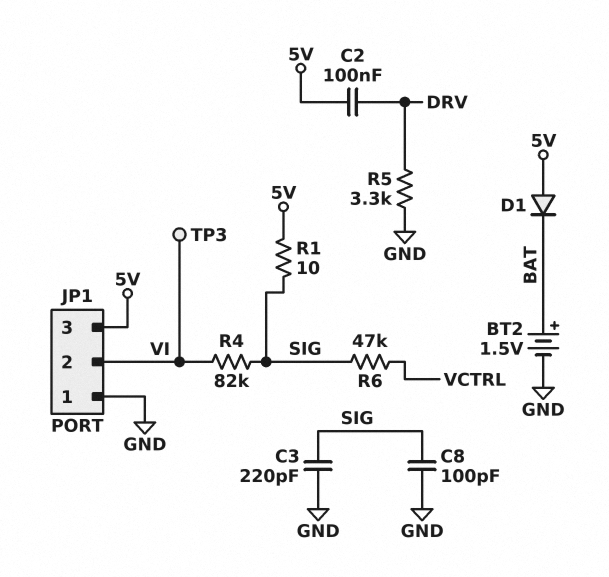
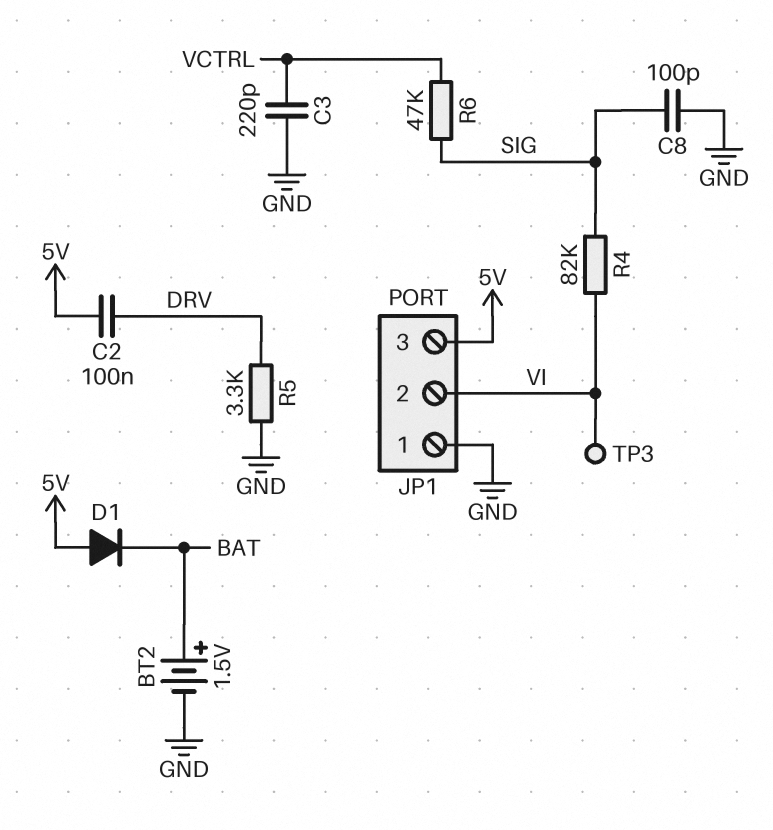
C3: 220pF (GND, SIG) -> 220pF (GND, VCTRL)
R1: 10 (5V, SIG) -> none

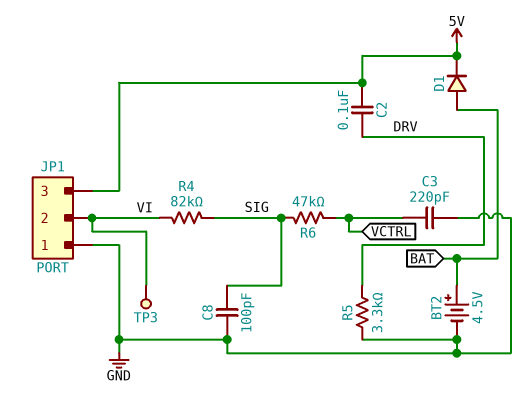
BT2: 1.5V (plus BAT, minus GND) -> 4.5V (plus BAT, minus GND)
D1: diode (A 5V, K BAT) -> diode (A BAT, K 5V)

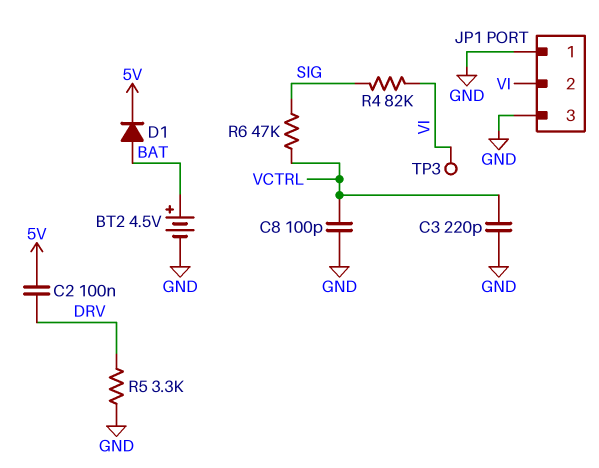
C8: 100pF (GND, SIG) -> 100pF (GND, VCTRL)
JP1 pin 3: 5V -> GND

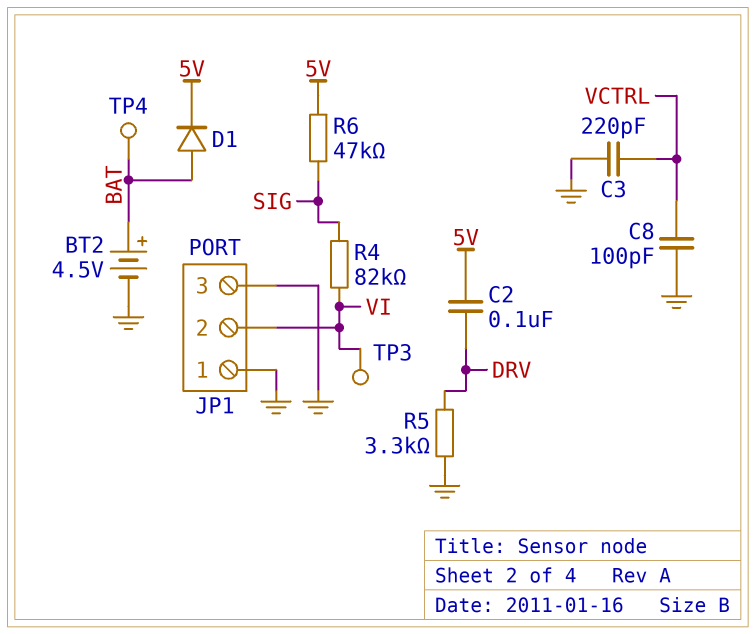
R6: 47k (SIG, VCTRL) -> 47k (5V, SIG)
TP4: none -> test point (BAT)

